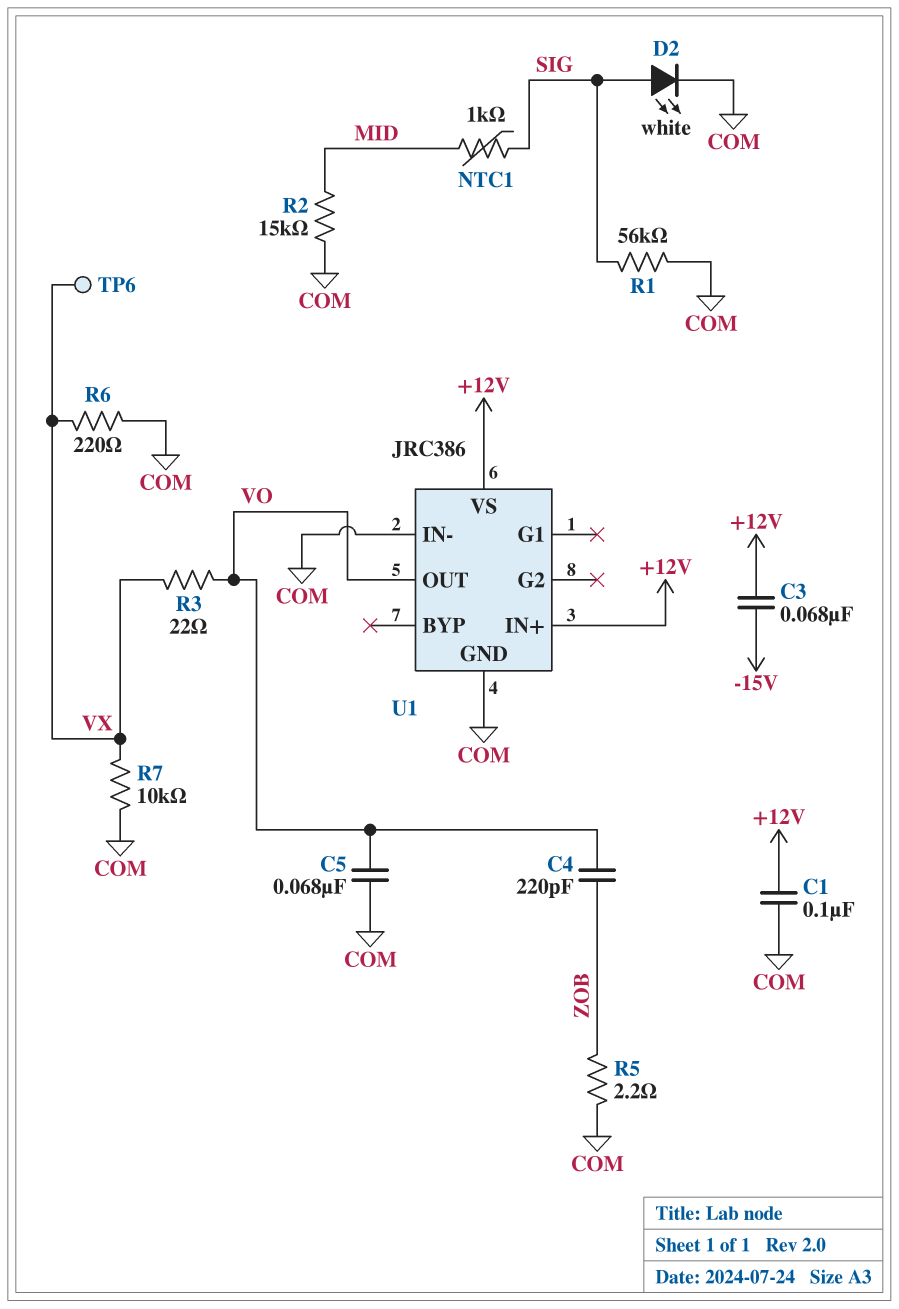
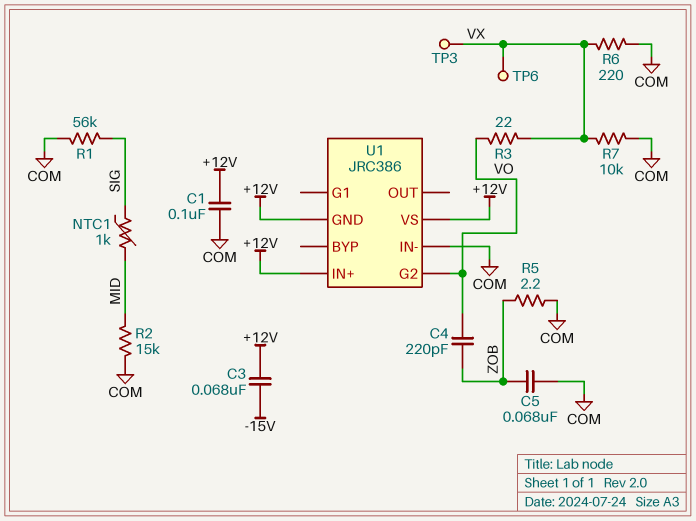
C5: 68nF (COM, VO) -> 68nF (COM, ZOB)
D2: LED white (A SIG, K COM) -> none
TP3: none -> test point (VX)
U1 pin G2: none -> VO
U1 pin GND: COM -> +12V
U1 pin OUT: VO -> none

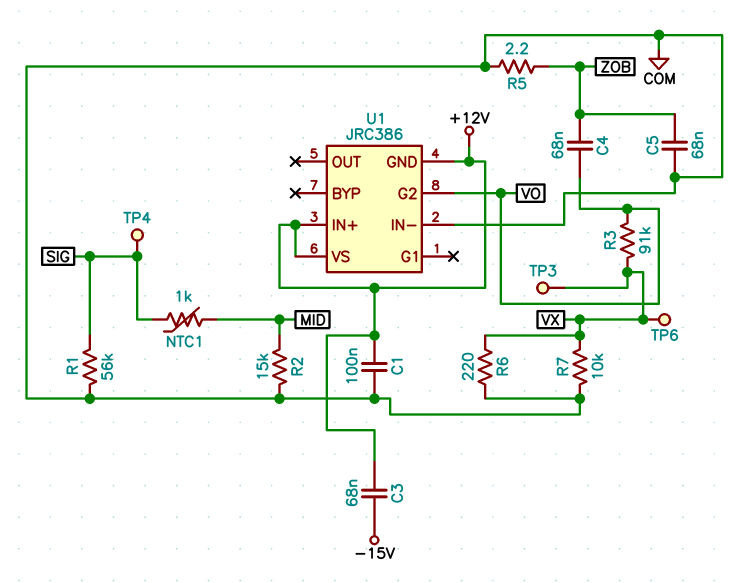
C4: 220pF (VO, ZOB) -> 68nF (VO, ZOB)
R3: 22 (VO, VX) -> 91k (VO, VX)
TP4: none -> test point (SIG)

